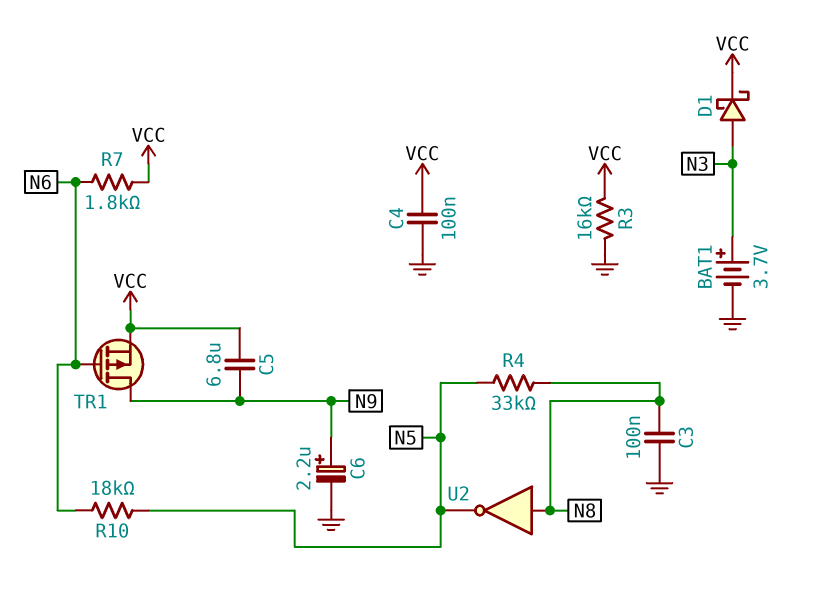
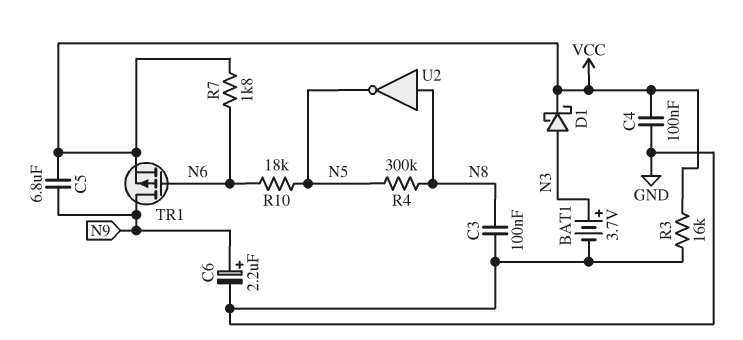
R4: 33k (N5, N8) -> 300k (N5, N8)

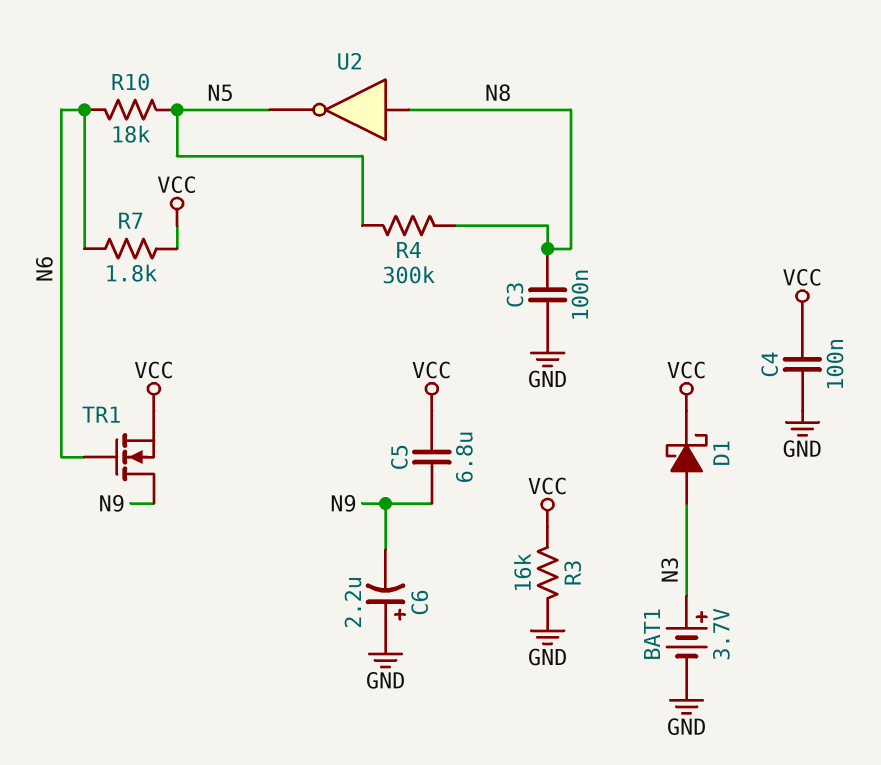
C6: 2.2uF (plus N9, minus GND) -> 2.2uF (plus GND, minus N9)
TR1: PMOS (G N6, D N9, S VCC) -> NMOS (G N6, D N9, S VCC)

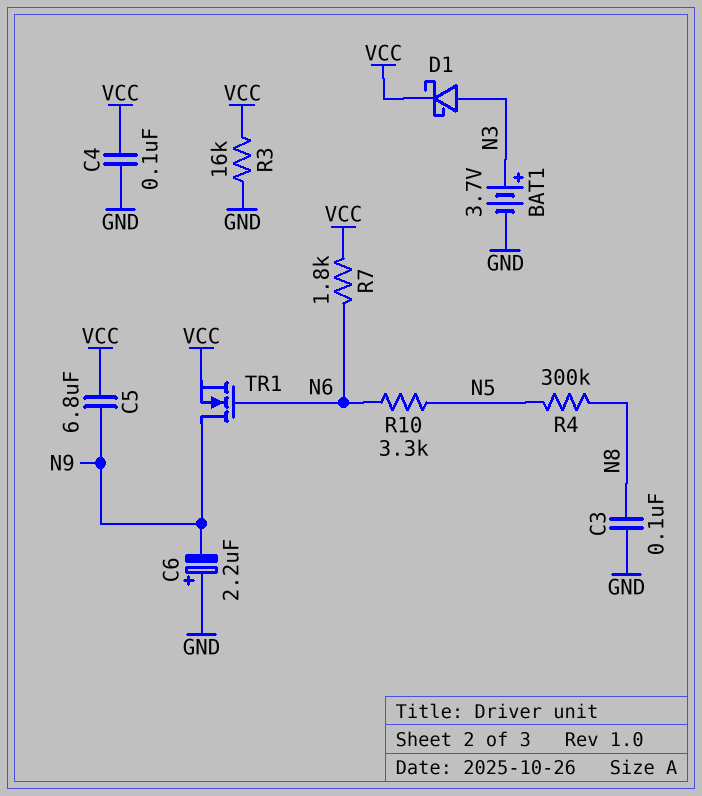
R10: 18k (N5, N6) -> 3.3k (N5, N6)
U2: NOT (in N8, out N5) -> none

